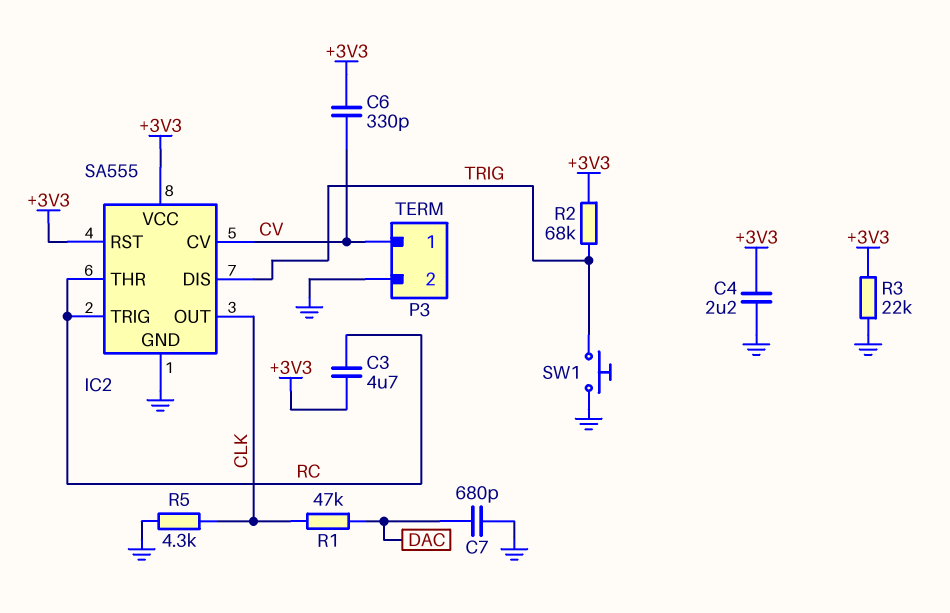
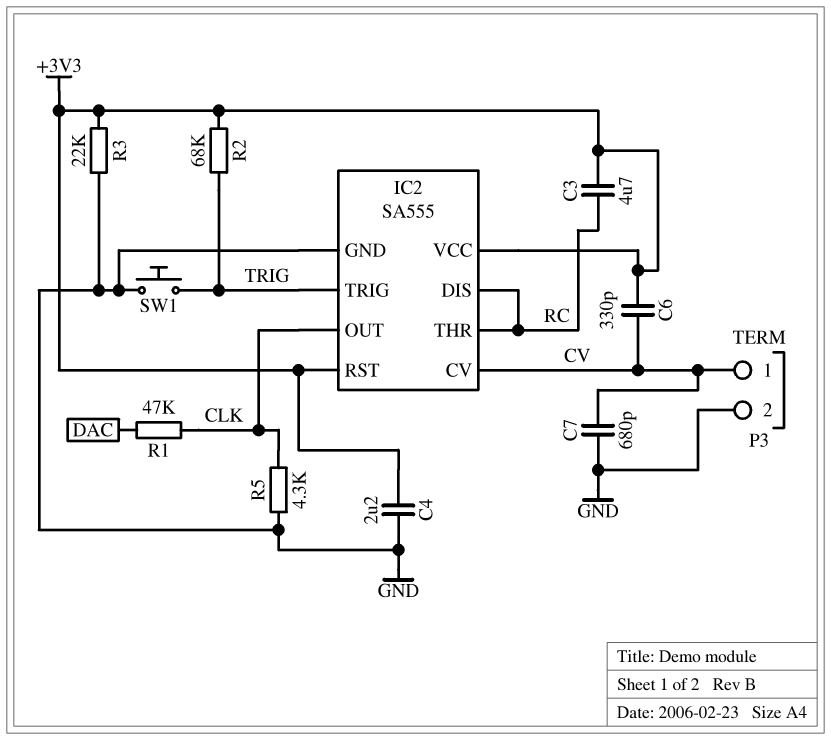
C7: 680pF (DAC, GND) -> 680pF (CV, GND)
IC2 pin DIS: TRIG -> RC
IC2 pin TRIG: RC -> TRIG

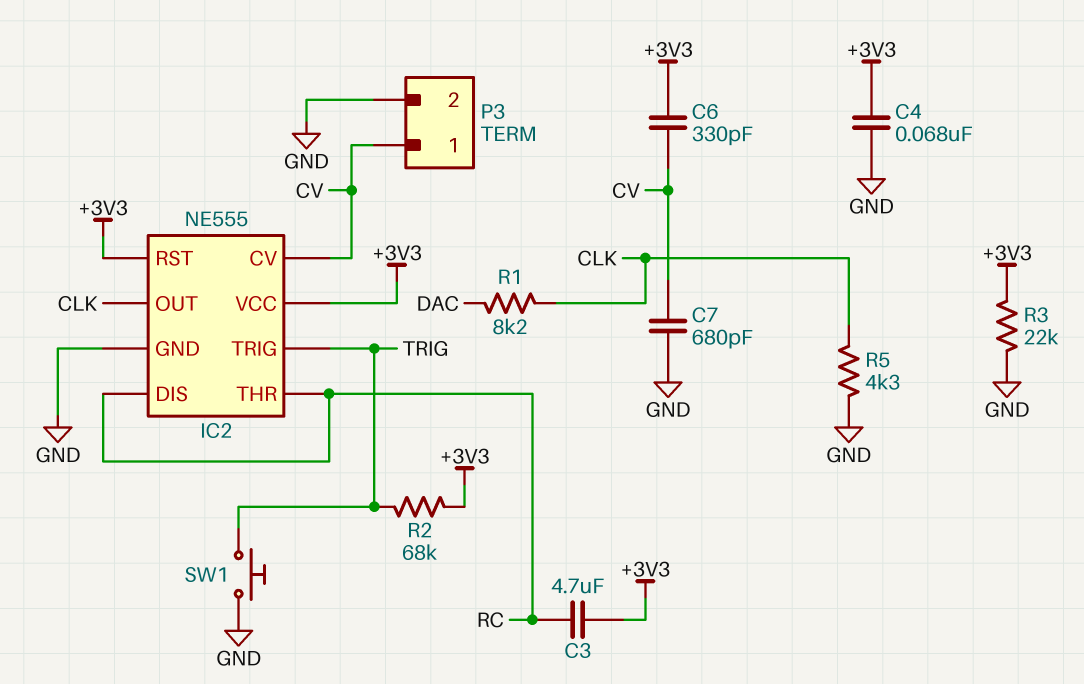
C4: 2.2uF (+3V3, GND) -> 68nF (+3V3, GND)
IC2: SA555 -> NE555
R1: 47k (CLK, DAC) -> 8.2k (CLK, DAC)

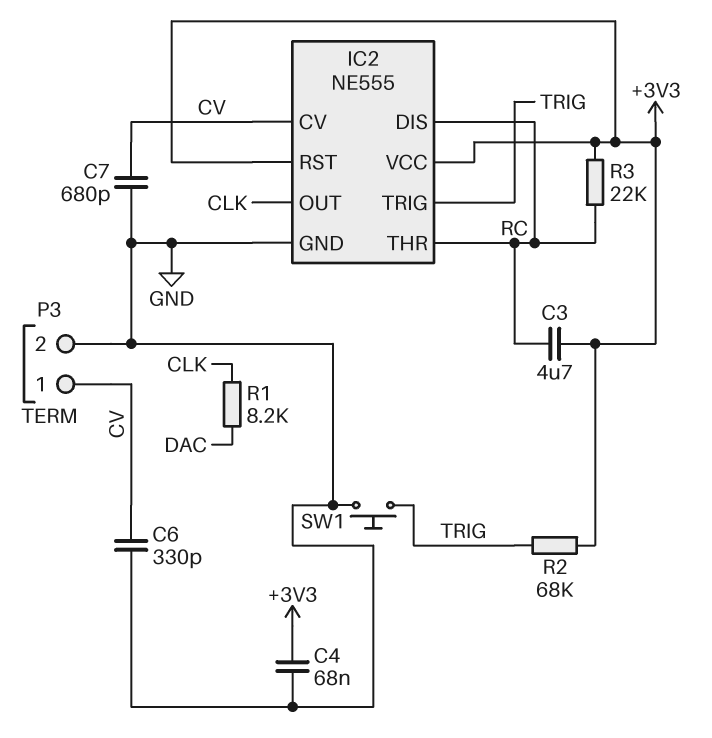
C6: 330pF (+3V3, CV) -> 330pF (CV, GND)
R3: 22k (+3V3, GND) -> 22k (+3V3, RC)
R5: 4.3k (CLK, GND) -> none

